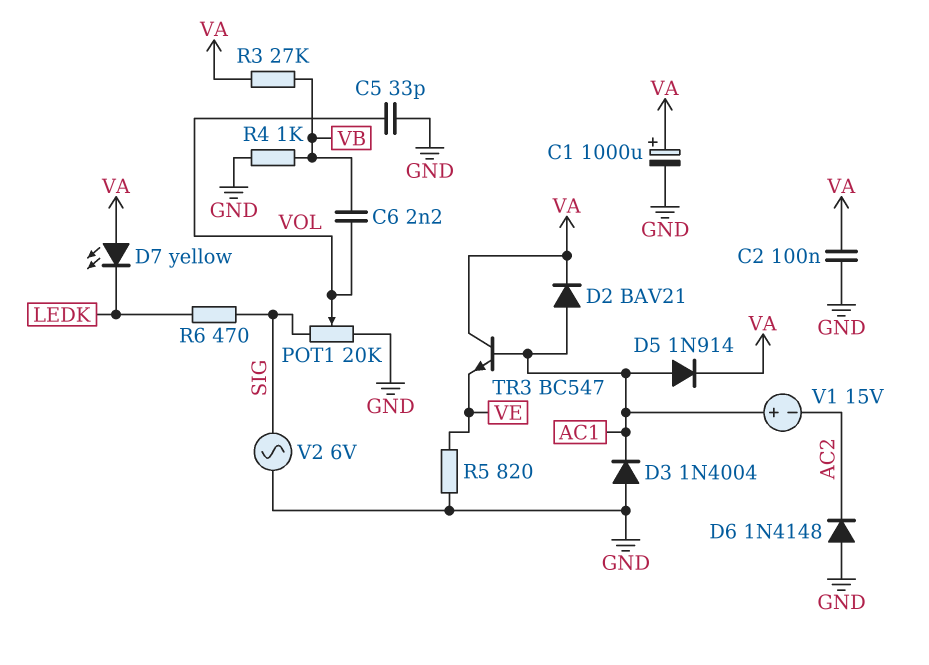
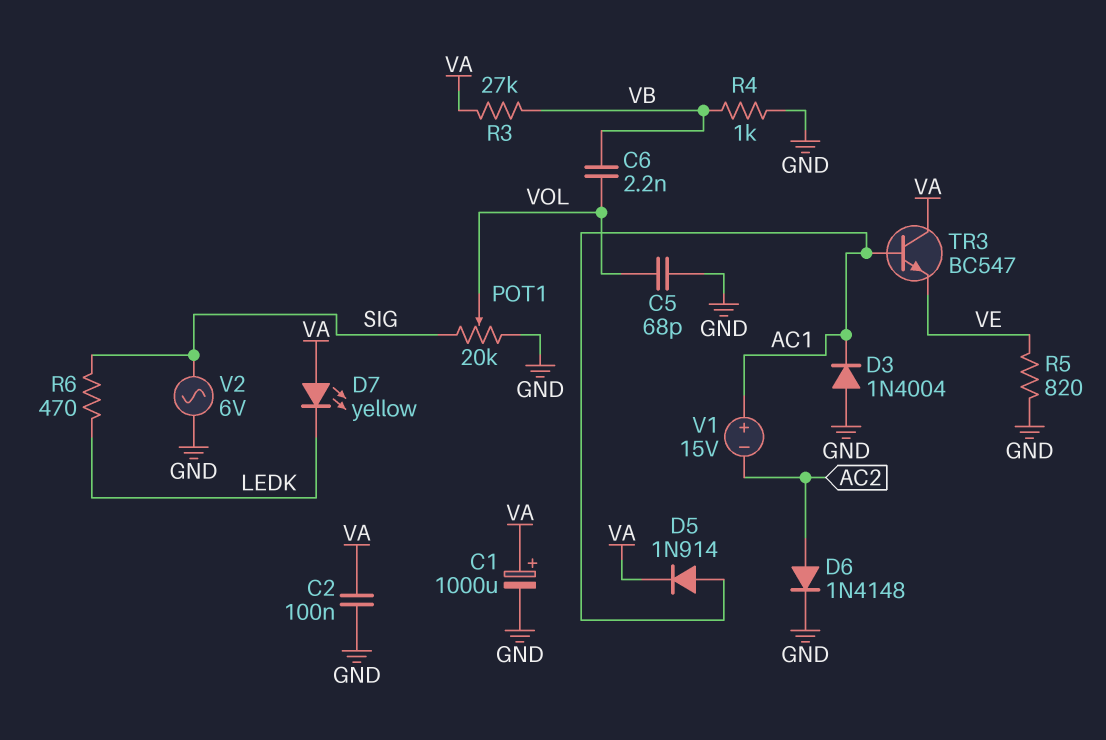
C5: 33pF (GND, VOL) -> 68pF (GND, VOL)
D2: diode BAV21 (A AC1, K VA) -> none
D6: diode 1N4148 (A GND, K AC2) -> diode 1N4148 (A AC2, K GND)

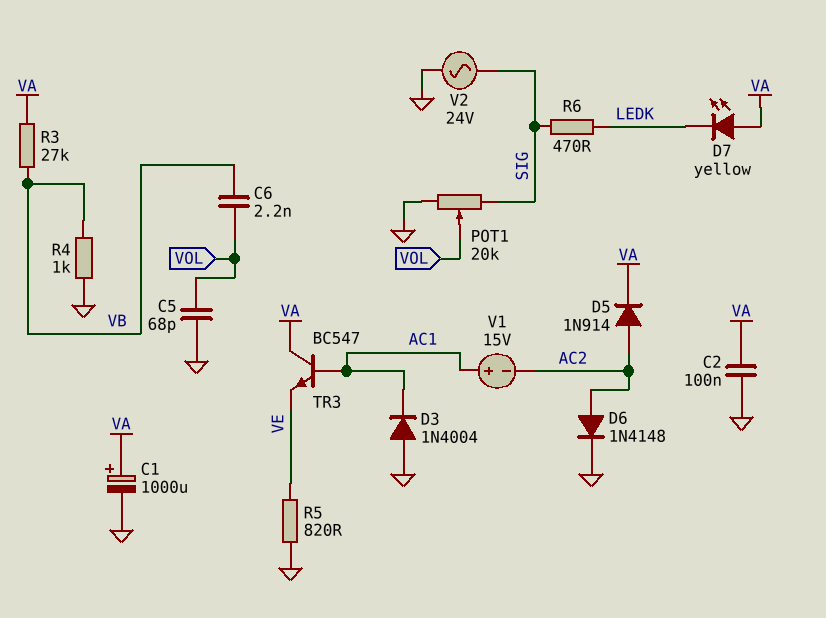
D5: diode 1N914 (A AC1, K VA) -> diode 1N914 (A AC2, K VA)
V2: AC 6V (GND, SIG) -> AC 24V (GND, SIG)

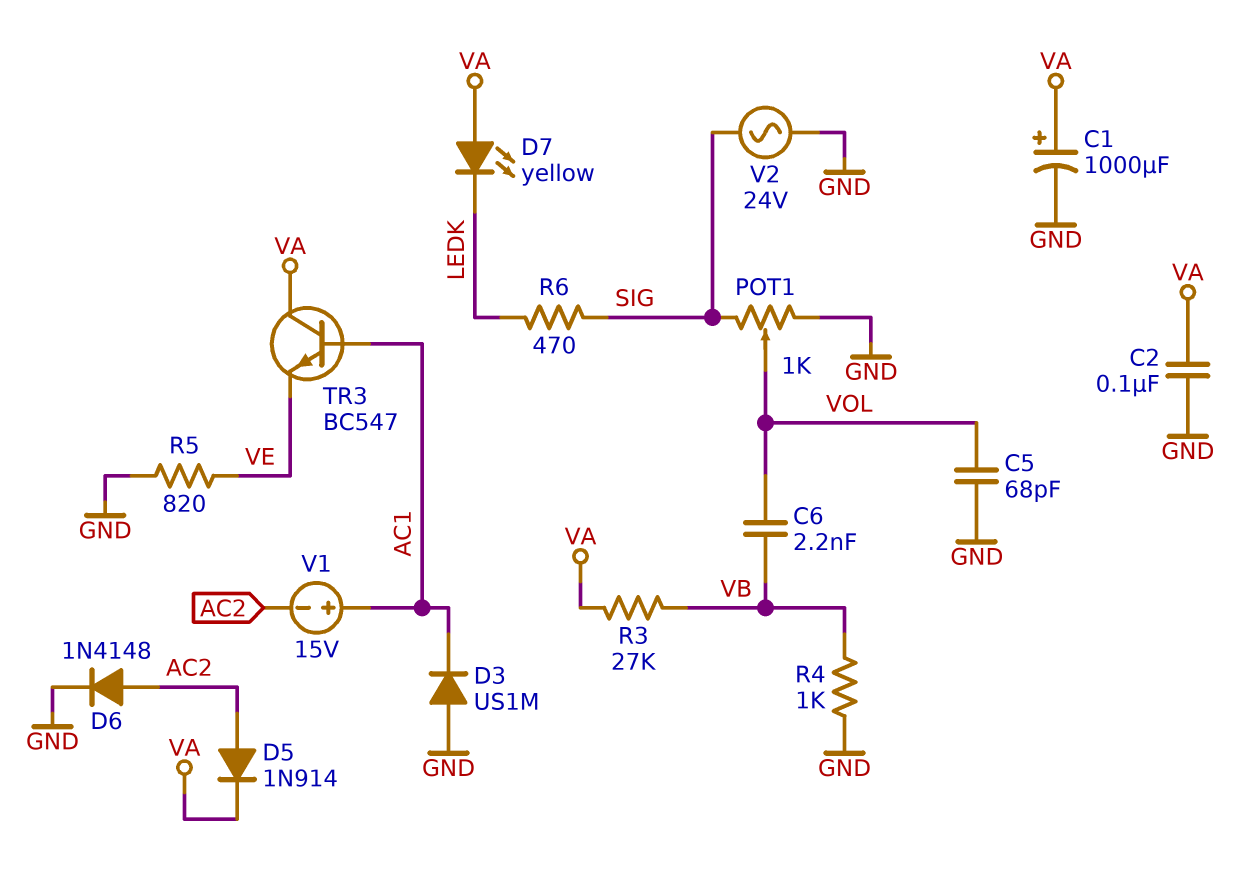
D3: diode 1N4004 (A GND, K AC1) -> diode US1M (A GND, K AC1)
POT1: 20k (GND, SIG, wiper VOL) -> 1k (GND, SIG, wiper VOL)

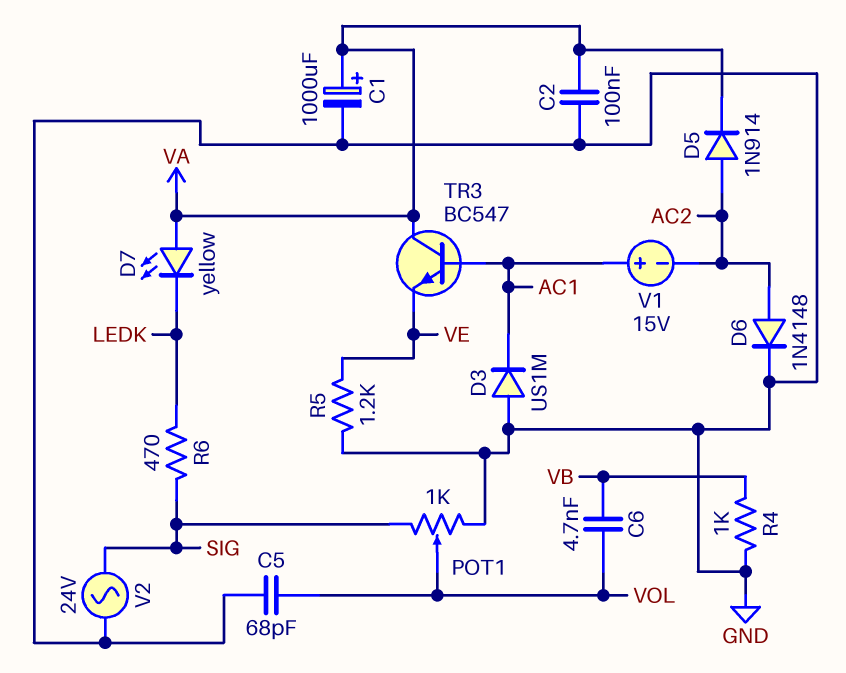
C6: 2.2nF (VB, VOL) -> 4.7nF (VB, VOL)
R3: 27k (VA, VB) -> none
R5: 820 (GND, VE) -> 1.2k (GND, VE)

